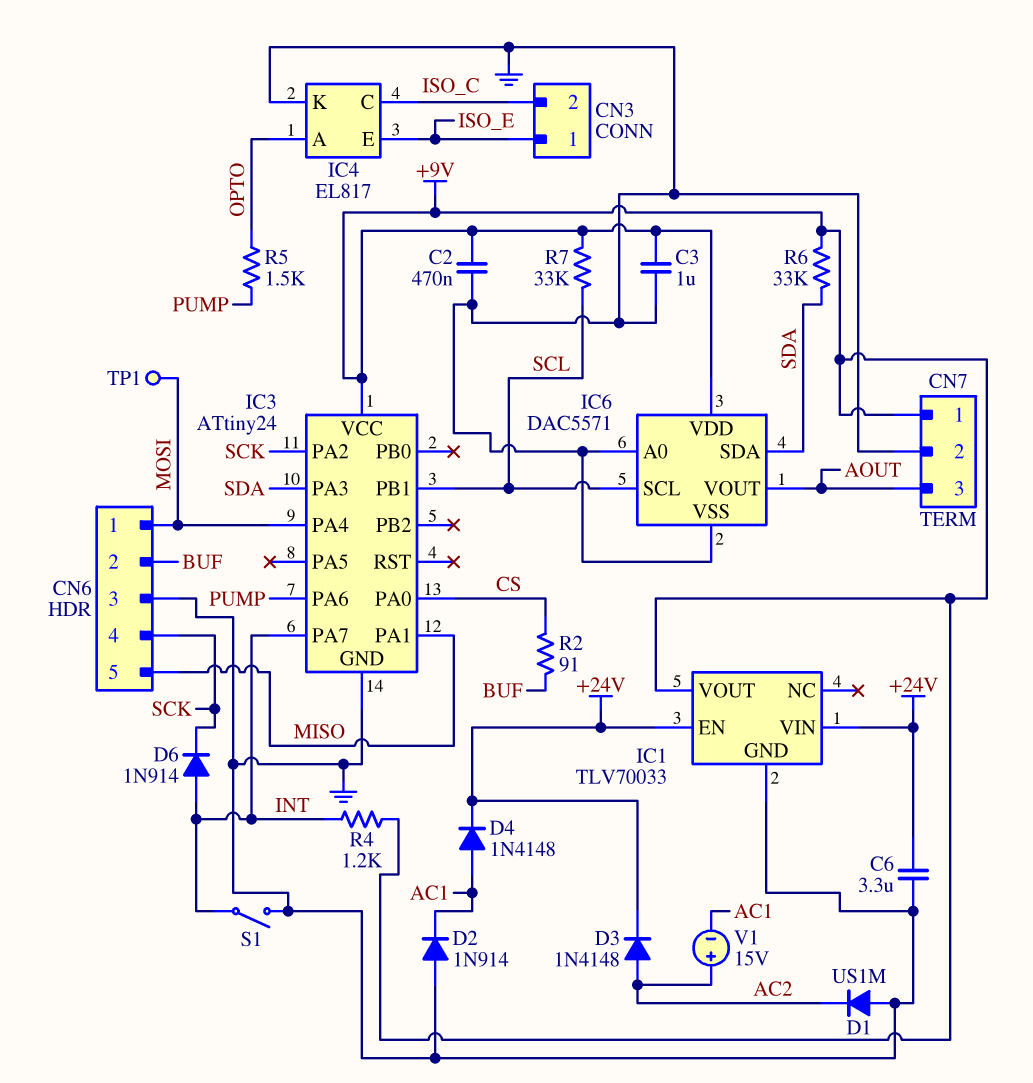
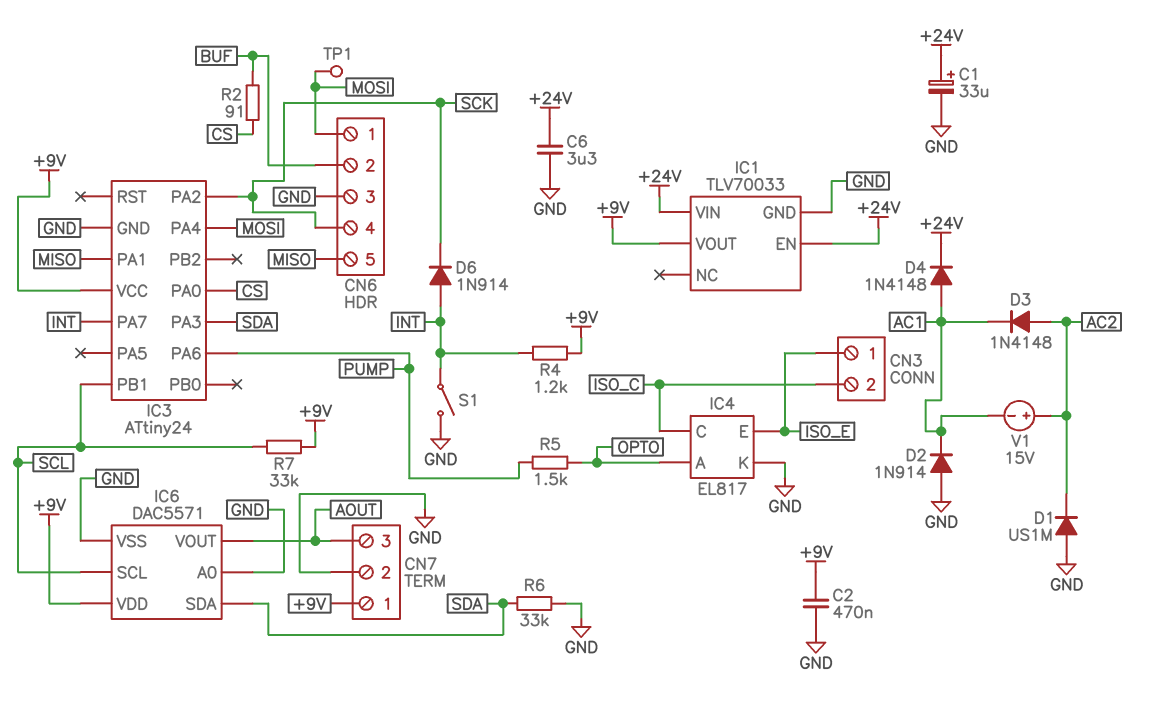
C1: none -> 33uF (plus +24V, minus GND)
C3: 1uF (+9V, GND) -> none
D3: diode 1N4148 (A AC2, K +24V) -> diode 1N4148 (A AC2, K AC1)
R6: 33k (+9V, SDA) -> 33k (GND, SDA)

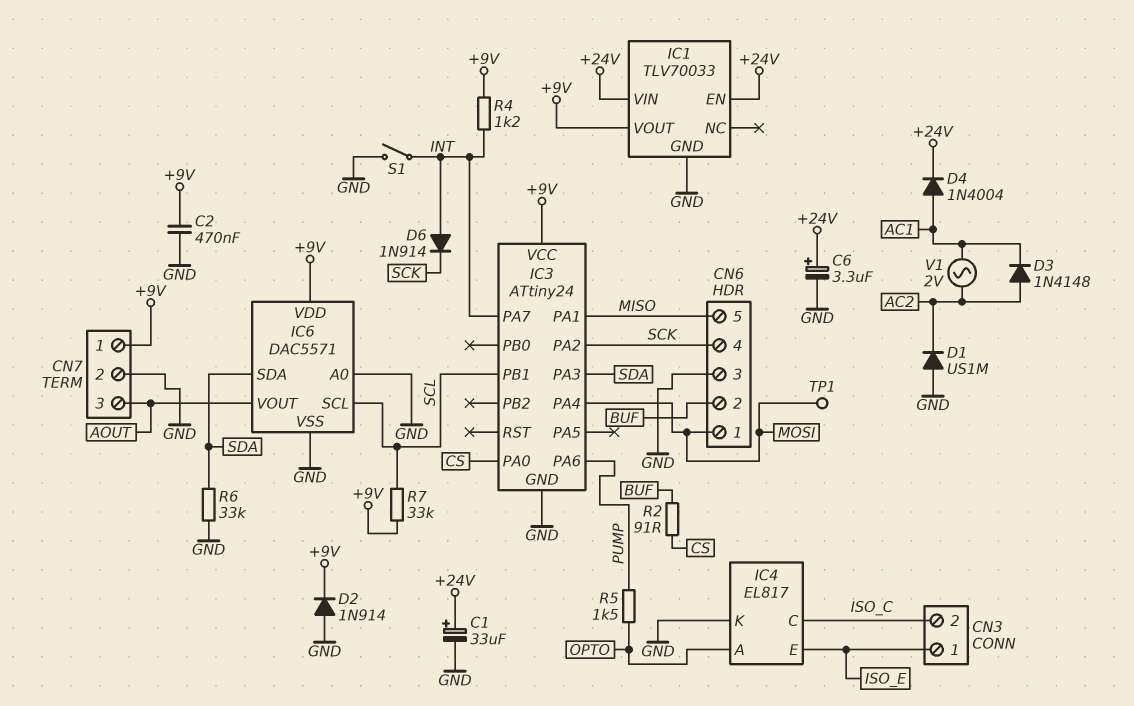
C6: 3.3uF (+24V, GND) -> 3.3uF (plus +24V, minus GND)
D2: diode 1N914 (A GND, K AC1) -> diode 1N914 (A GND, K +9V)
D4: diode 1N4148 (A AC1, K +24V) -> diode 1N4004 (A AC1, K +24V)
V1: 15V (plus AC2, minus AC1) -> AC 2V (AC1, AC2)

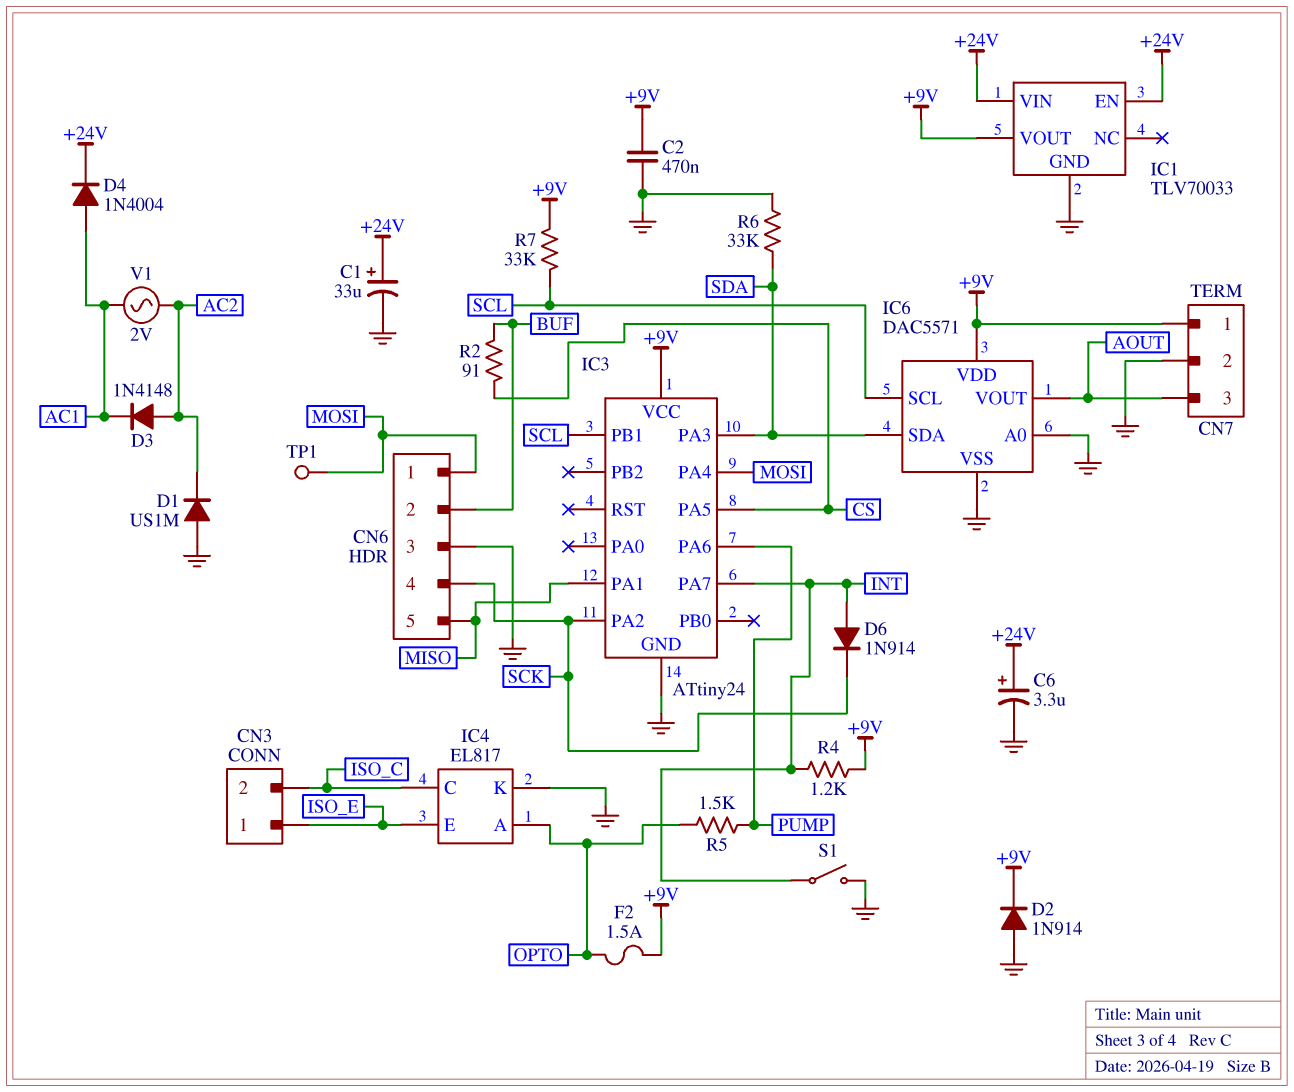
F2: none -> 1.5A (+9V, OPTO)
IC3 pin PA0: CS -> none
IC3 pin PA5: none -> CS

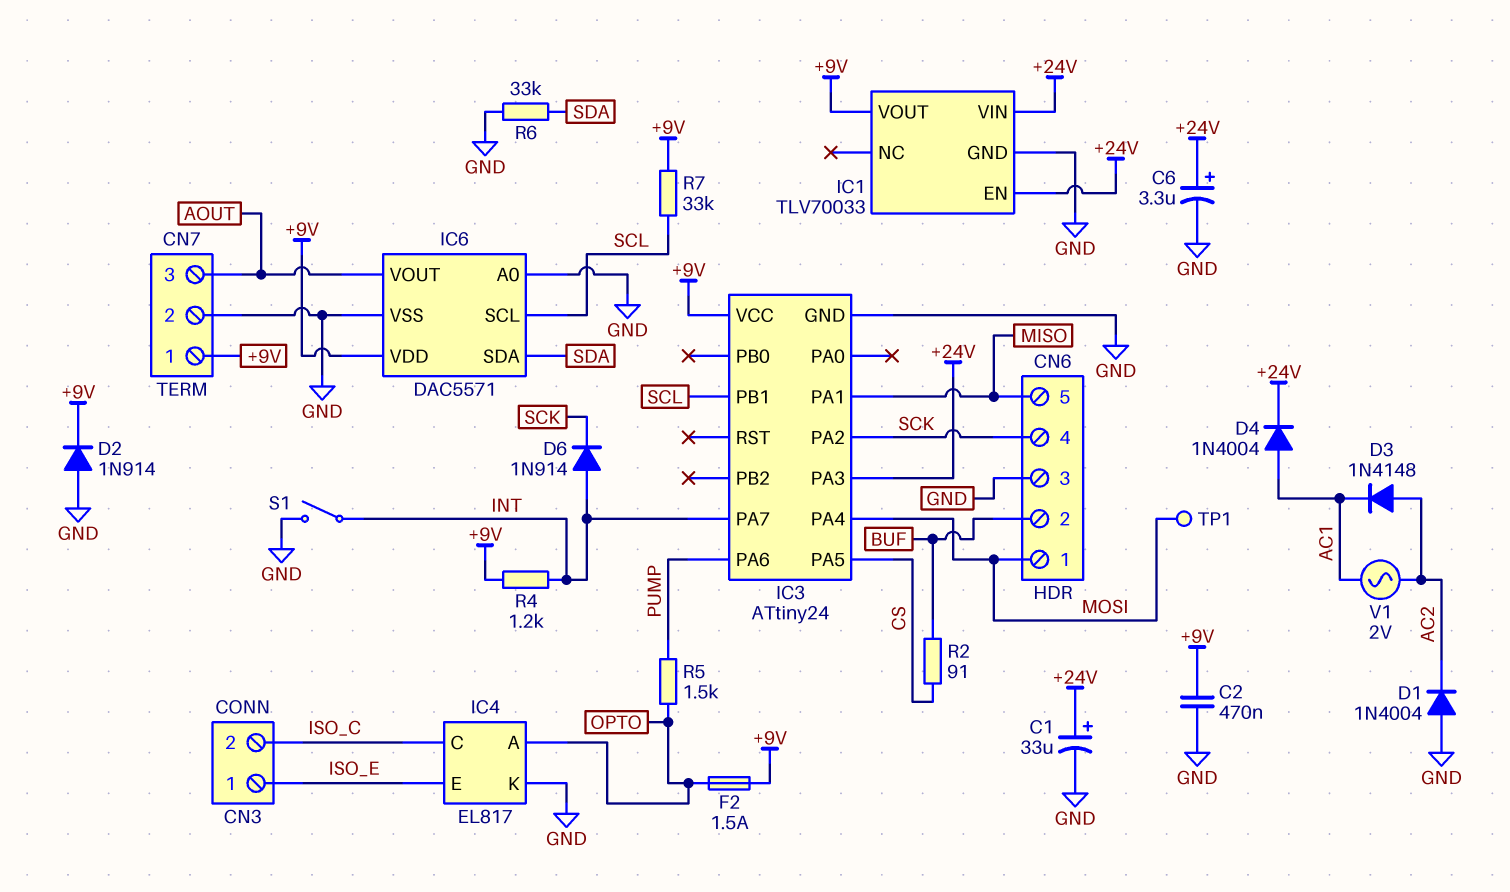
D1: diode US1M (A GND, K AC2) -> diode 1N4004 (A GND, K AC2)
IC3 pin PA3: SDA -> +24V

